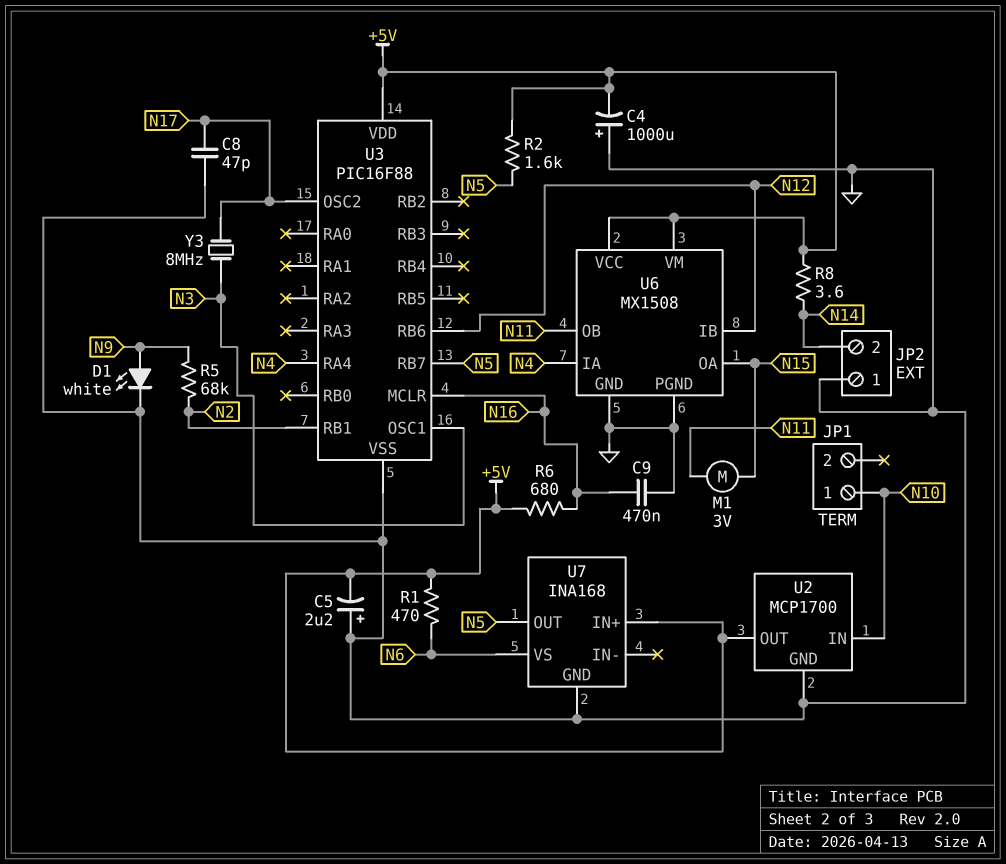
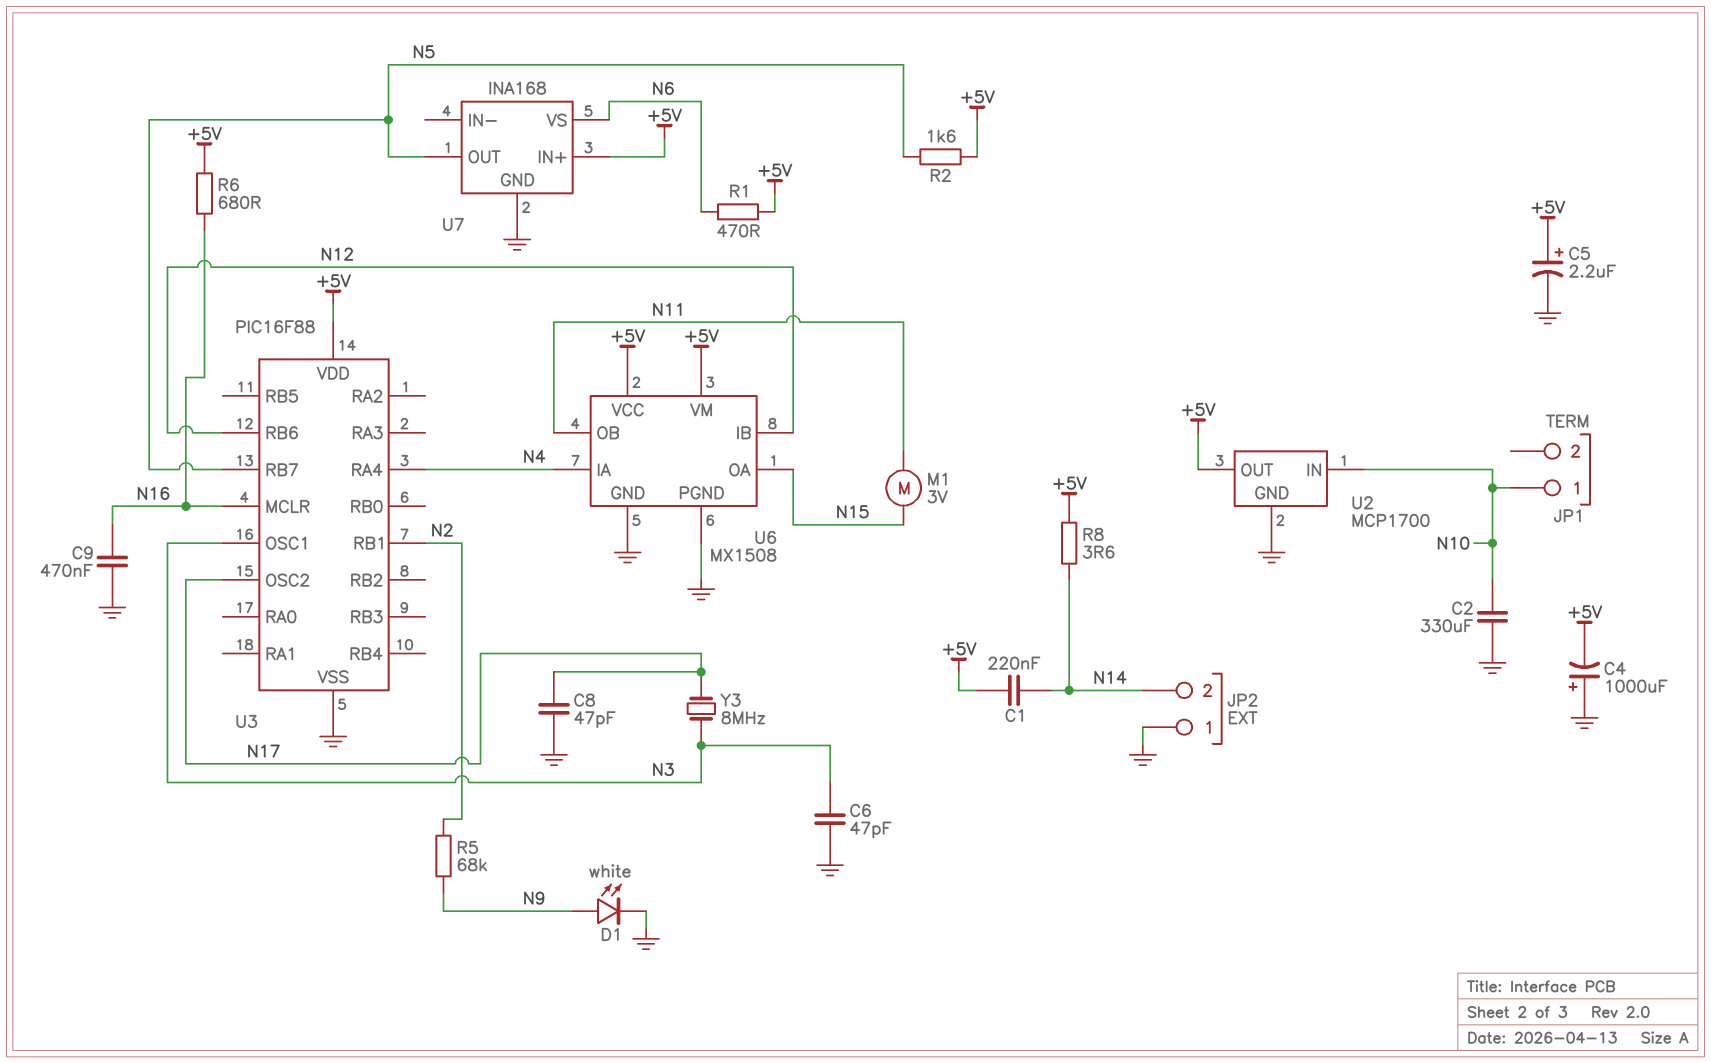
C1: none -> 220nF (+5V, N14)
C2: none -> 330uF (GND, N10)
C5: 2.2uF (plus GND, minus +5V) -> 2.2uF (plus +5V, minus GND)
C6: none -> 47pF (GND, N3)

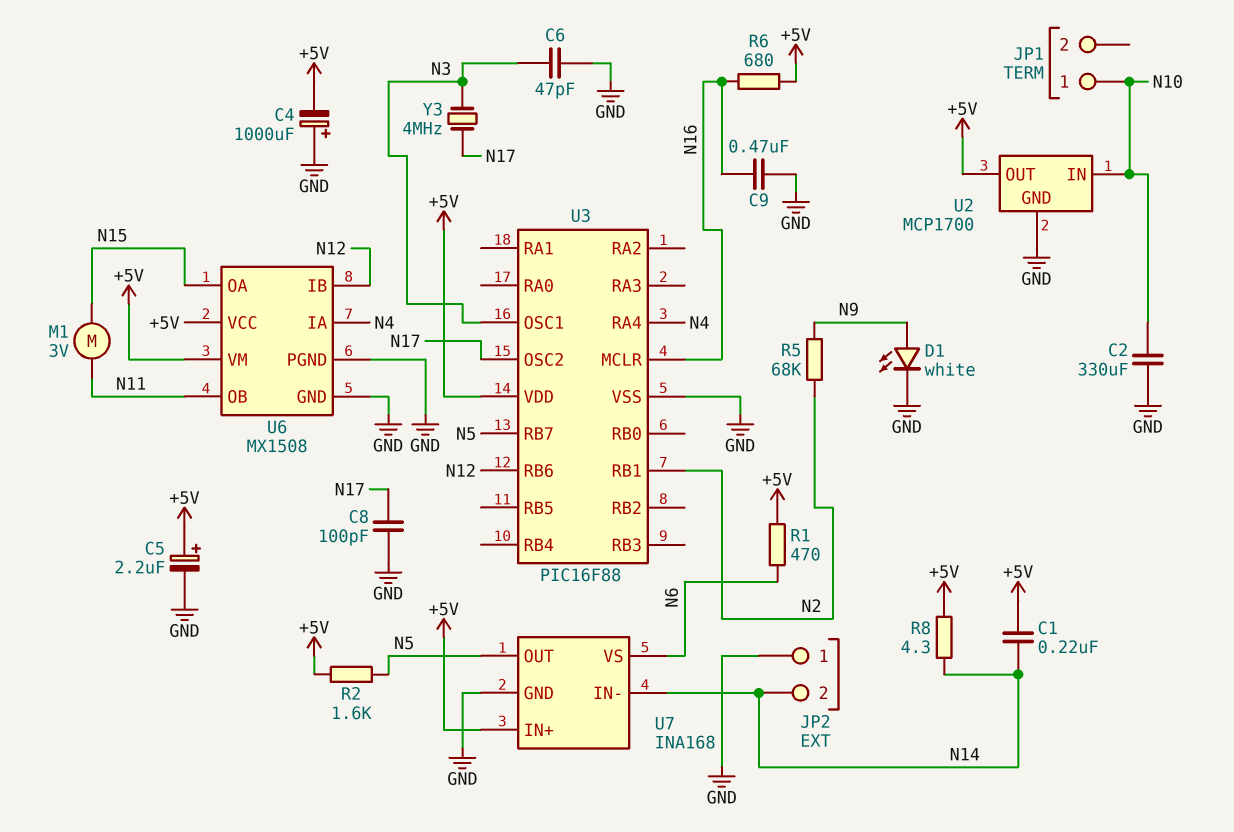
C8: 47pF (GND, N17) -> 100pF (GND, N17)
R8: 3.6 (+5V, N14) -> 4.3 (+5V, N14)
U7 pin IN-: none -> N14
Y3: 8MHz (N3, N17) -> 4MHz (N3, N17)

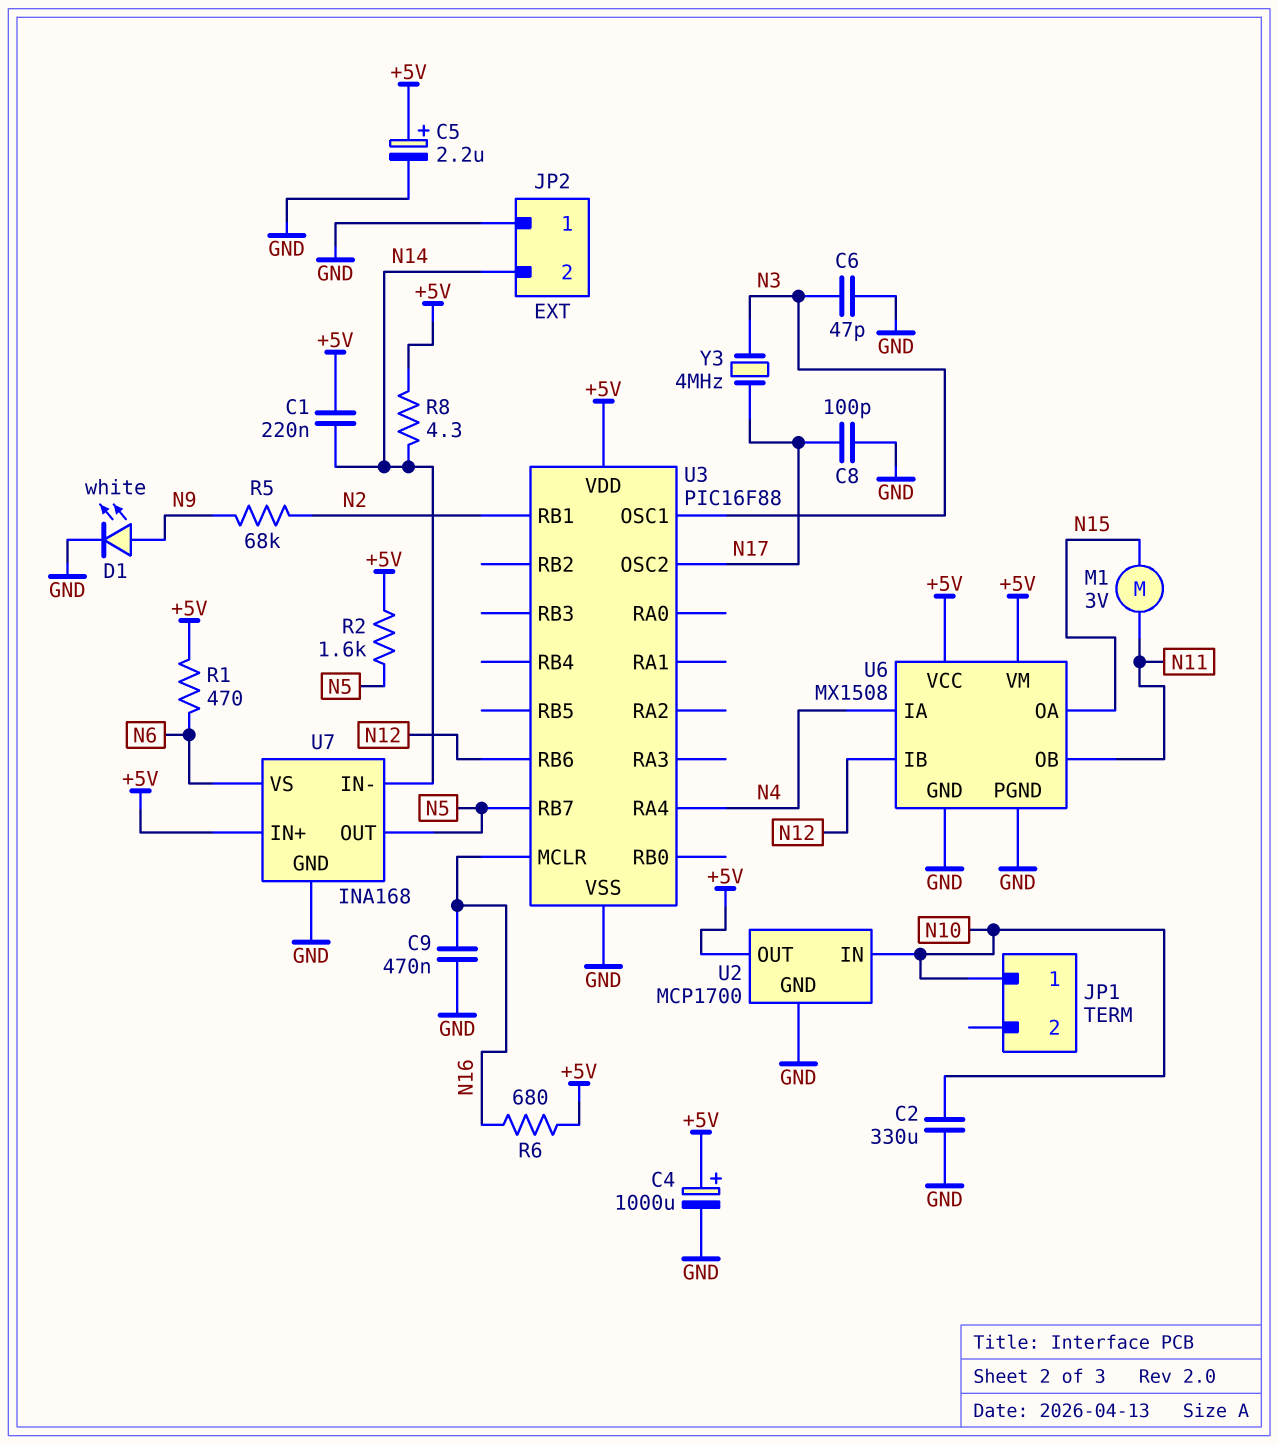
C4: 1000uF (plus GND, minus +5V) -> 1000uF (plus +5V, minus GND)

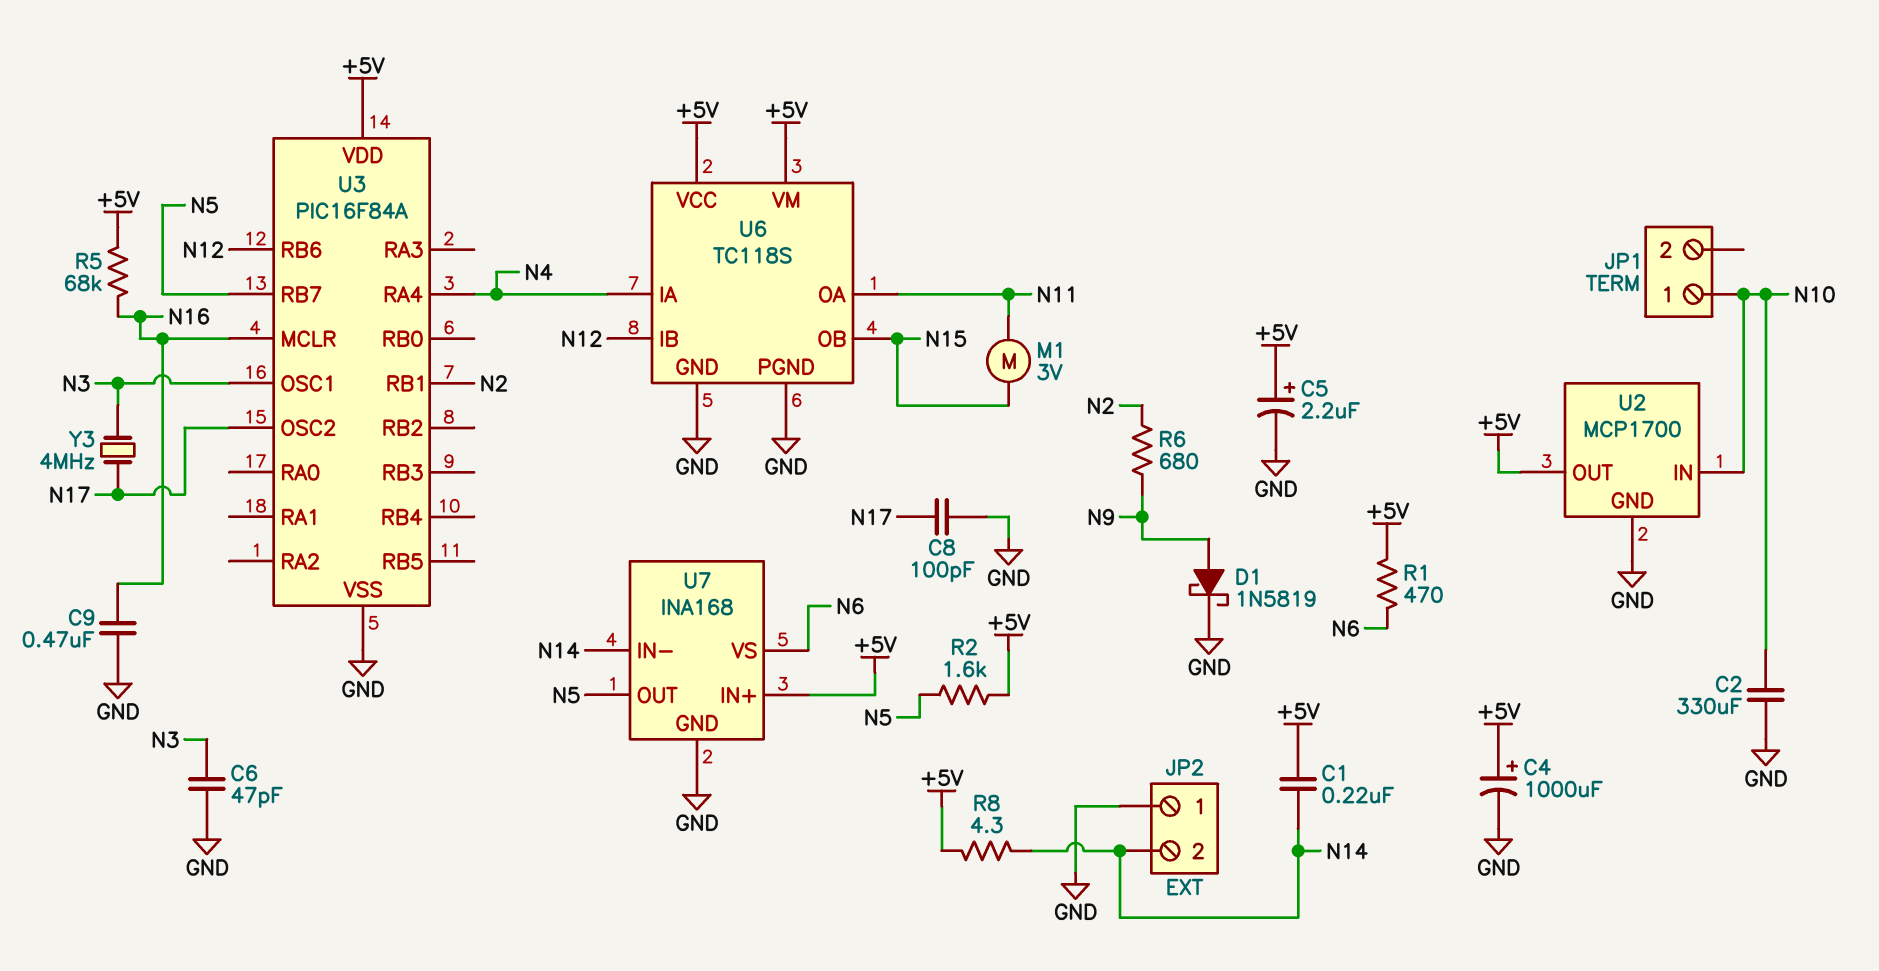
D1: LED white (A N9, K GND) -> schottky 1N5819 (A N9, K GND)
R5: 68k (N2, N9) -> 68k (+5V, N16)
R6: 680 (+5V, N16) -> 680 (N2, N9)
U3: PIC16F88 -> PIC16F84A
U6: MX1508 -> TC118S
U6 pin OA: N15 -> N11
U6 pin OB: N11 -> N15

